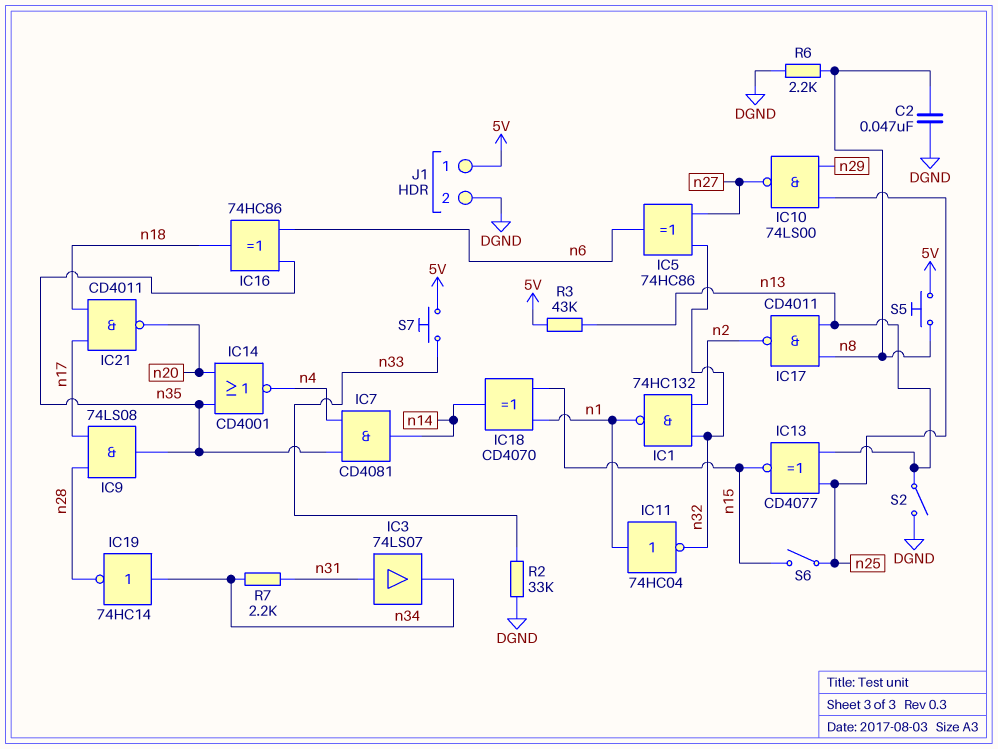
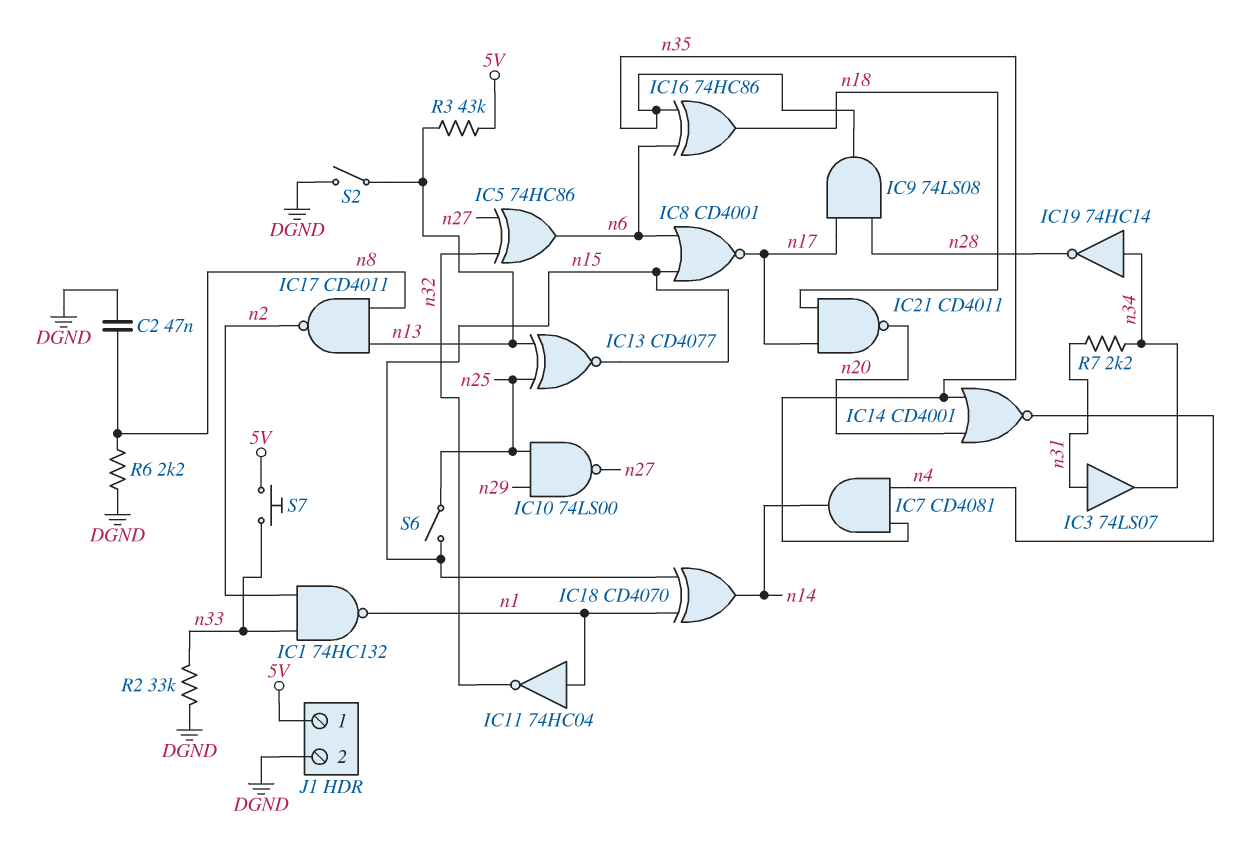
IC1: NAND 74HC132 (in n2, in n32, out n1) -> NAND 74HC132 (in n2, in n33, out n1)
IC8: none -> NOR CD4001 (in n6, in n15, out n17)
S5: button (5V, n8) -> none

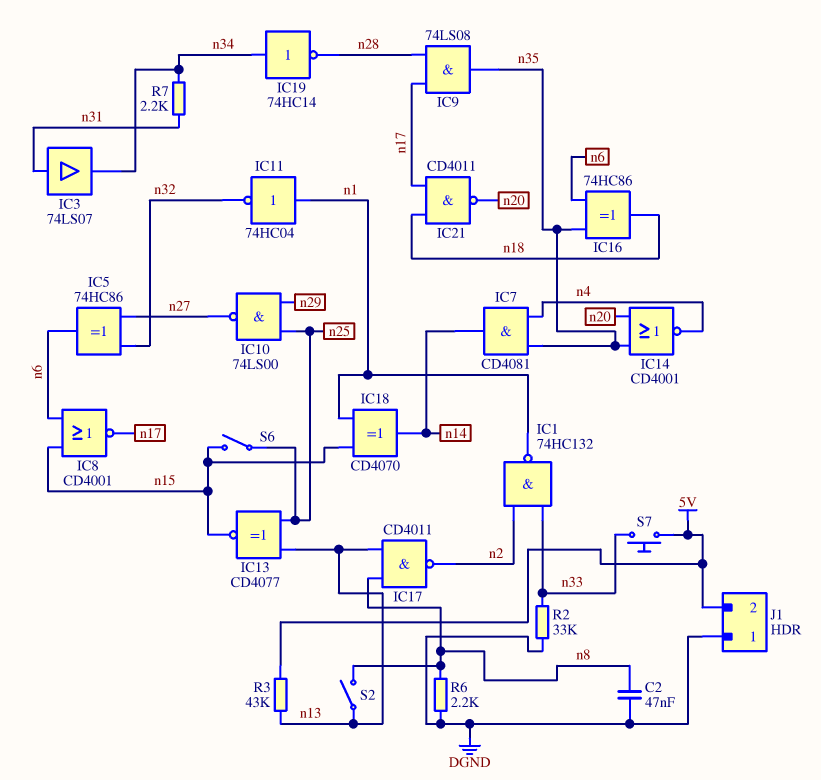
J1 pin 1: 5V -> DGND
J1 pin 2: DGND -> 5V
S2: switch (DGND, n13) -> switch (n8, n13)

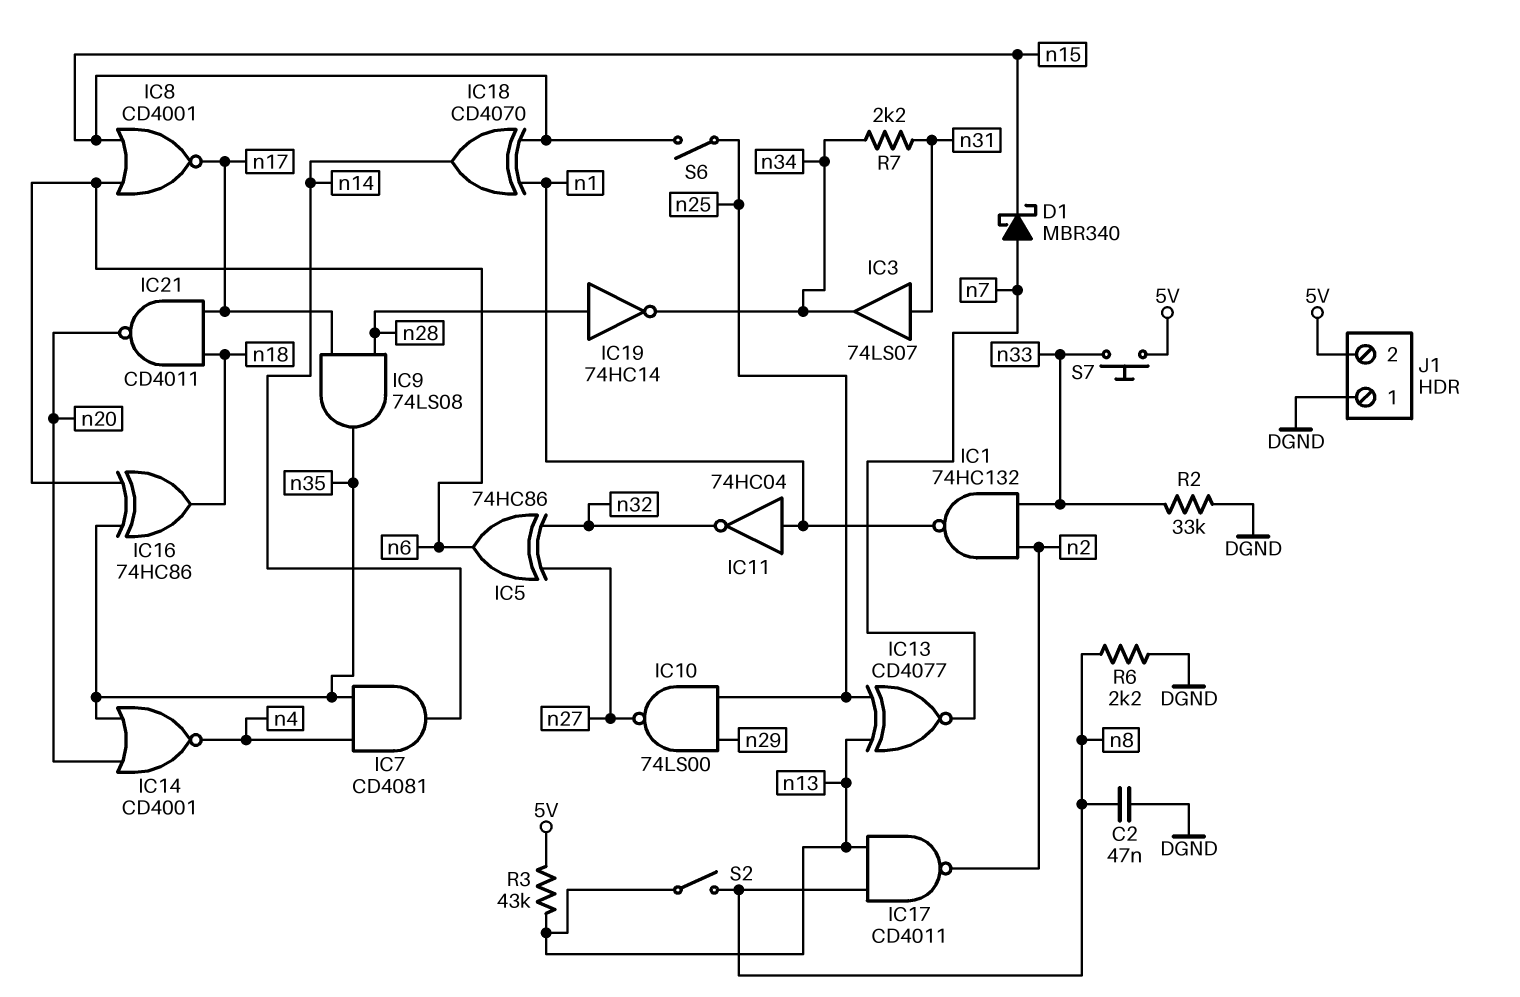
D1: none -> schottky MBR340 (A n7, K n15)
IC13: XNOR CD4077 (in n13, in n25, out n15) -> XNOR CD4077 (in n13, in n25, out n7)
IC19: NOT 74HC14 (in n34, out n28) -> NOT 74HC14 (in n28, out n34)

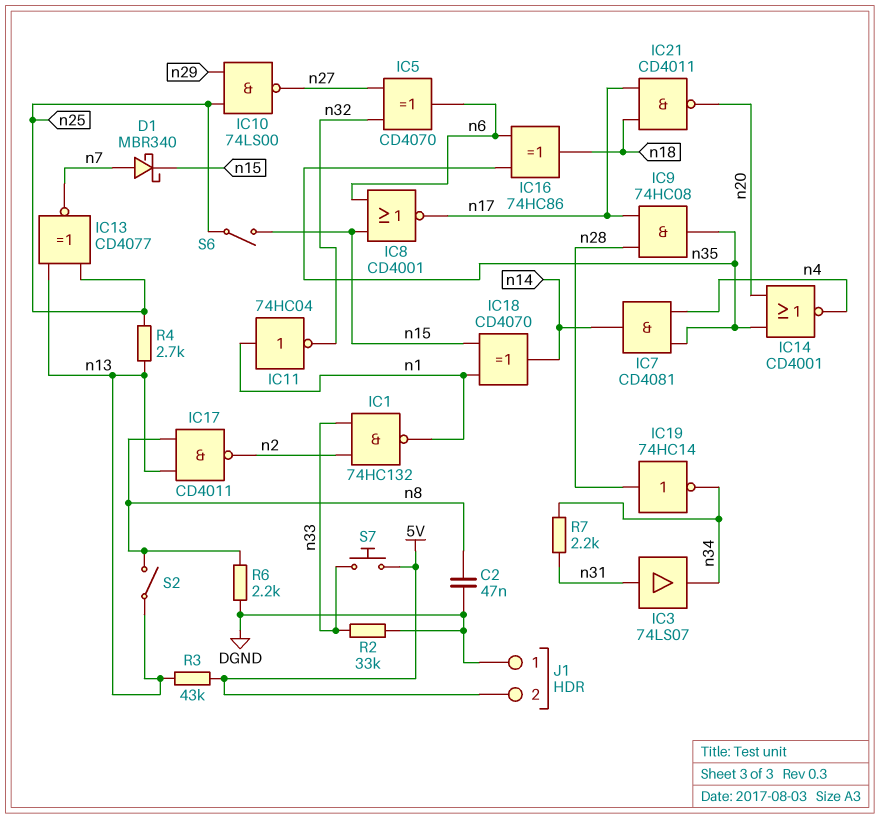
IC5: XOR 74HC86 (in n27, in n32, out n6) -> XOR CD4070 (in n27, in n32, out n6)
IC9: AND 74LS08 (in n17, in n28, out n35) -> AND 74HC08 (in n17, in n28, out n35)
R4: none -> 2.7k (n13, n25)

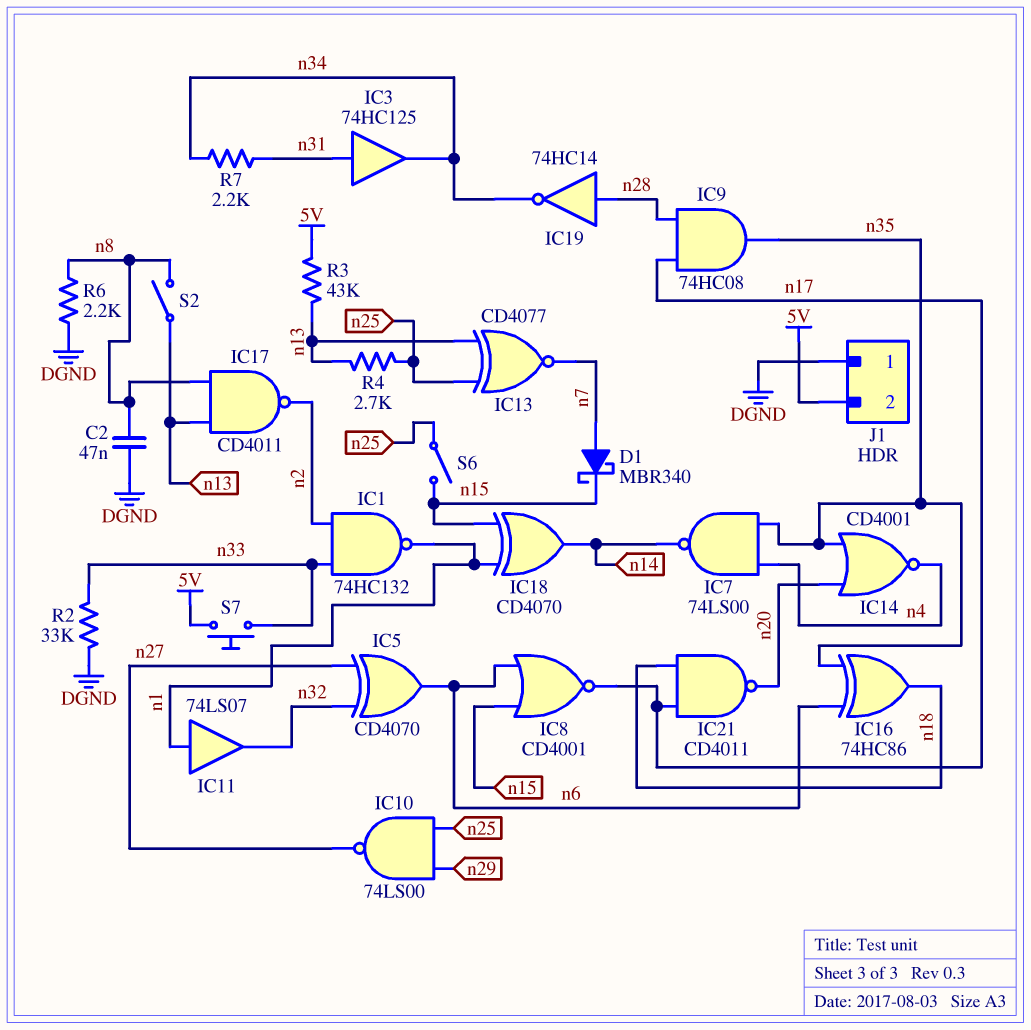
IC3: buffer 74LS07 (in n31, out n34) -> buffer 74HC125 (in n31, out n34)
IC7: AND CD4081 (in n4, in n35, out n14) -> NAND 74LS00 (in n4, in n35, out n14)
IC11: NOT 74HC04 (in n1, out n32) -> buffer 74LS07 (in n1, out n32)

